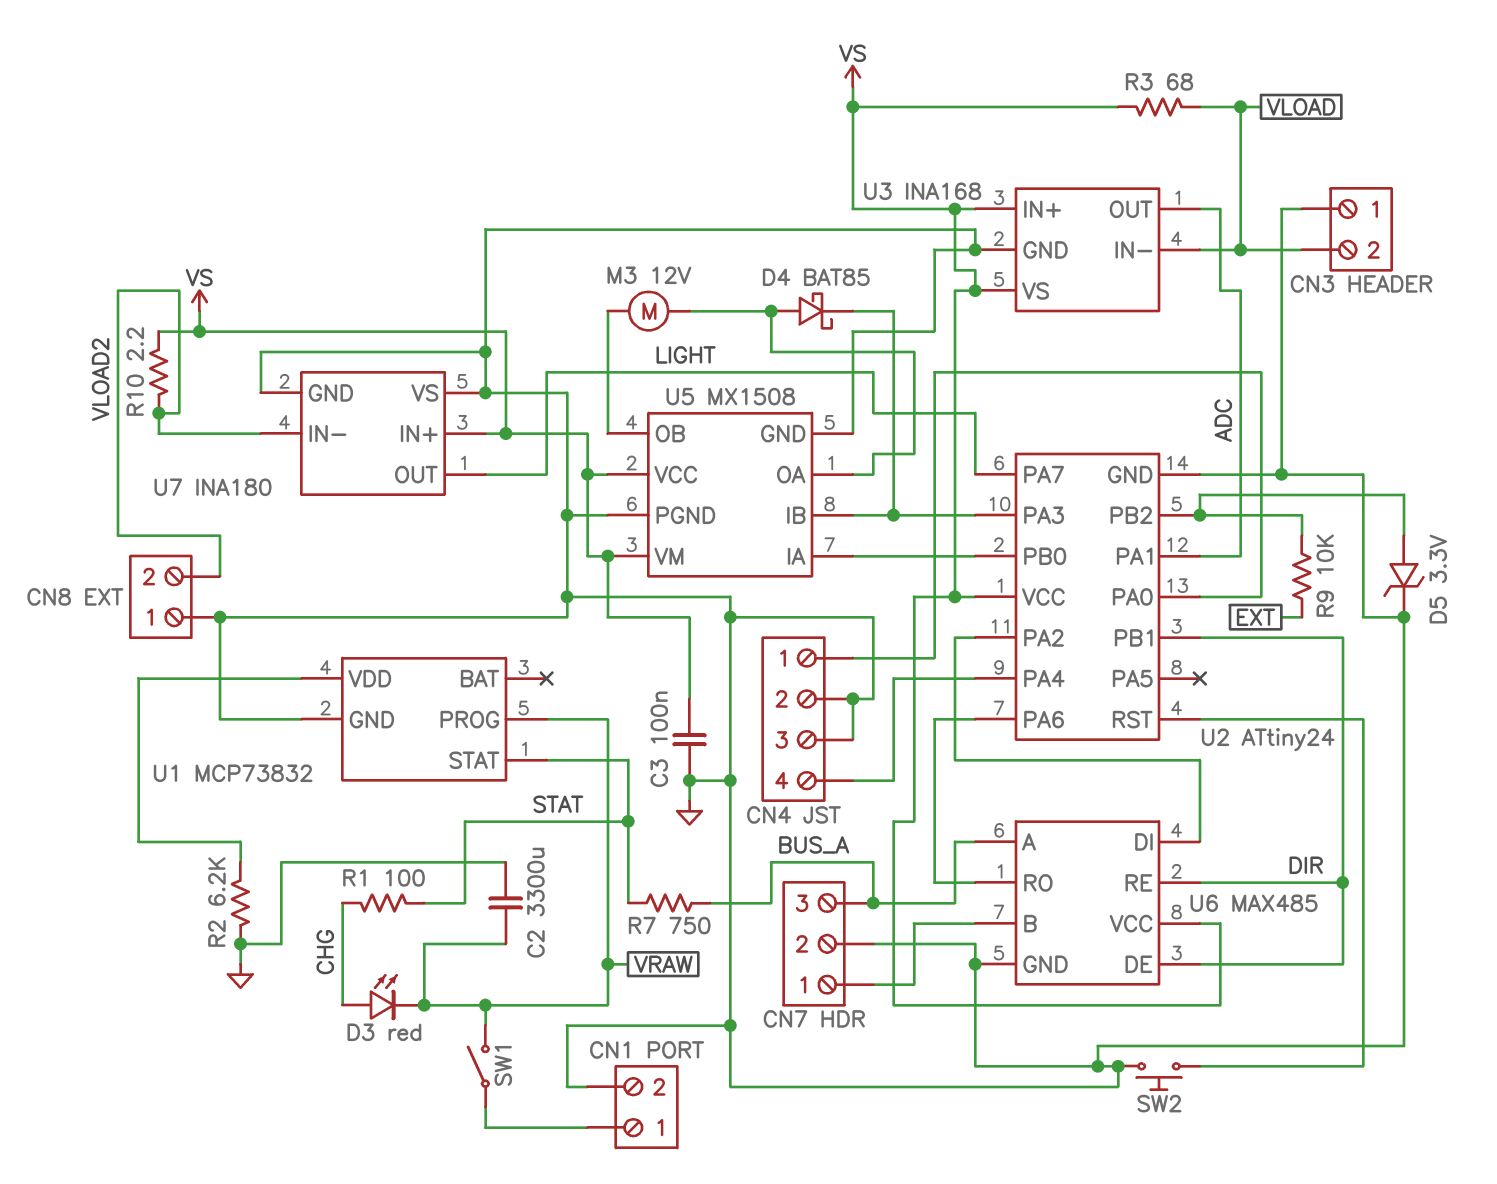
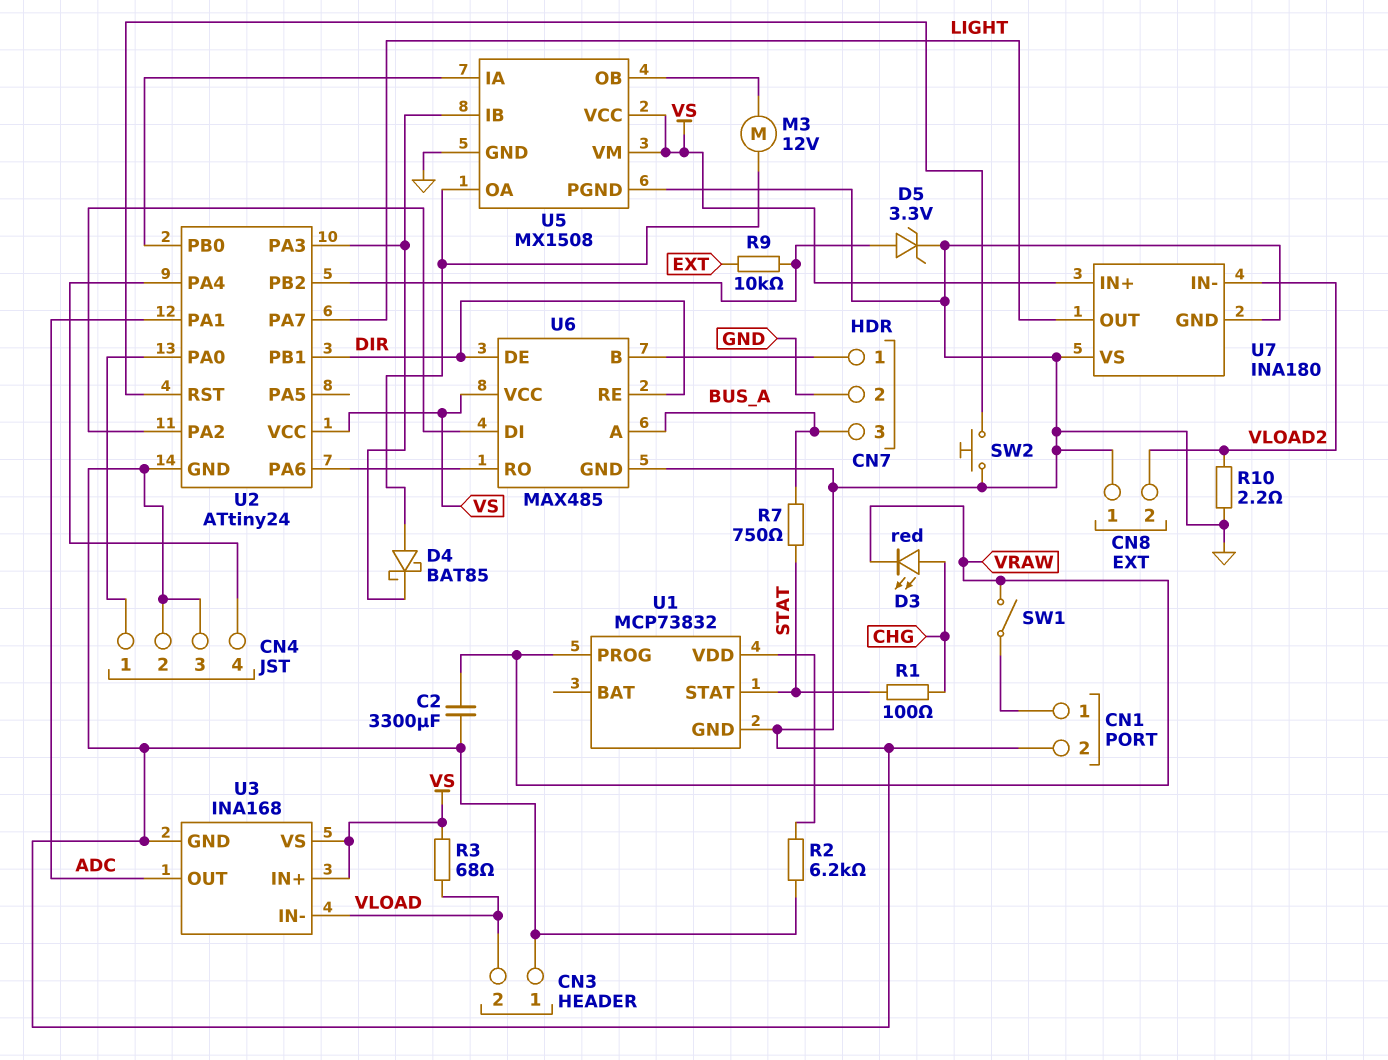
C3: 100nF (GND, VS) -> none
R10: 2.2 (VLOAD2, VS) -> 2.2 (GND, VLOAD2)

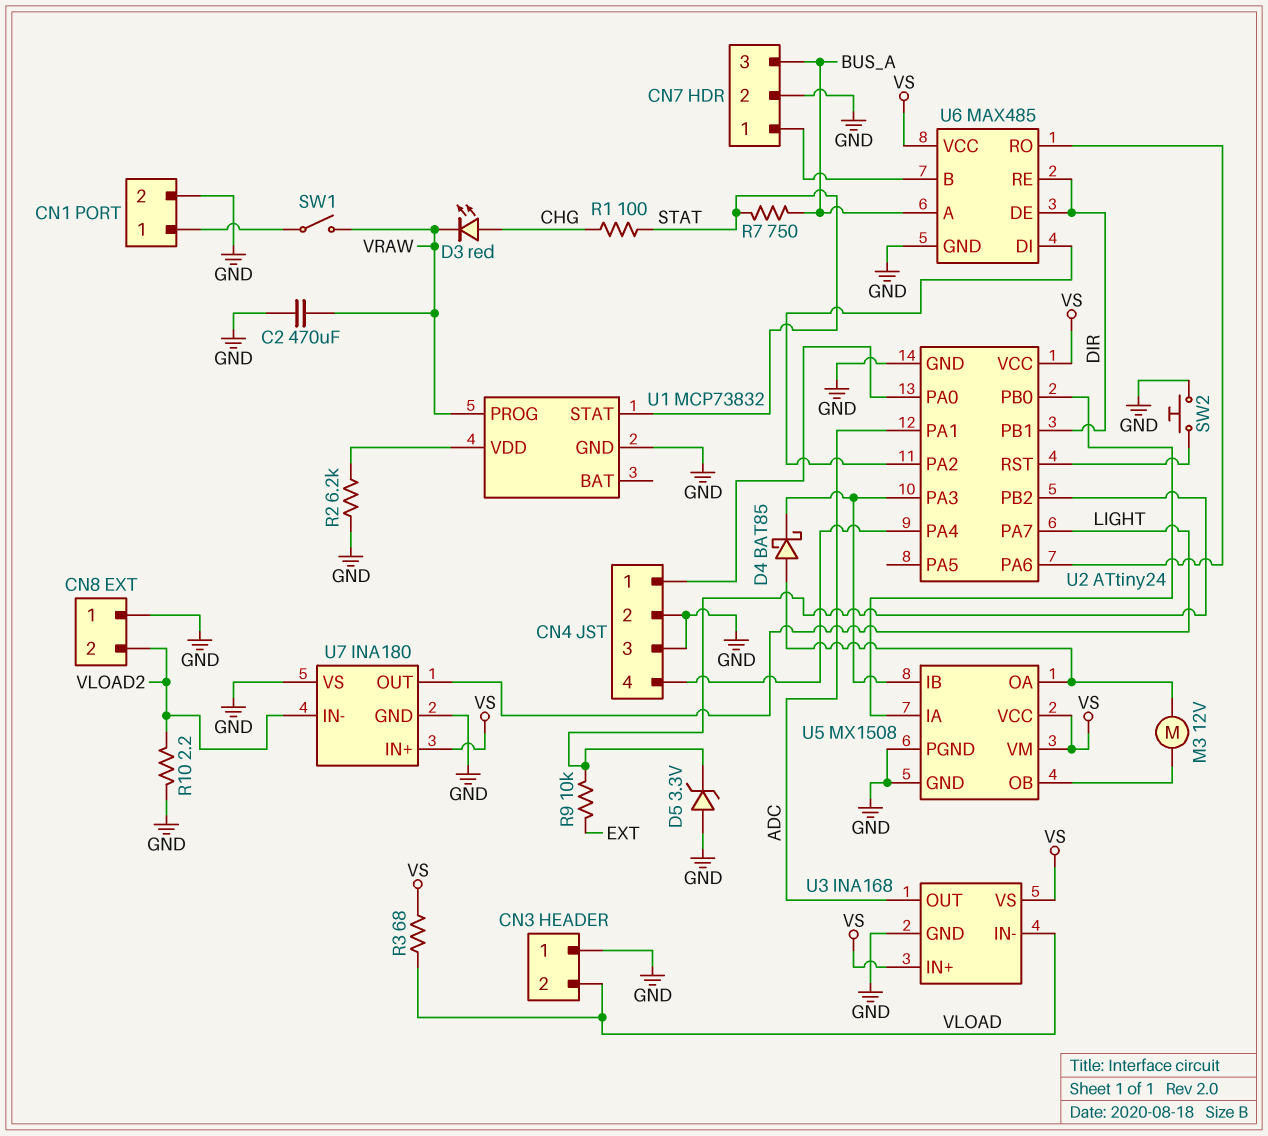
C2: 3300uF (GND, VRAW) -> 470uF (GND, VRAW)
D5: zener 3.3V (A U2/PB2, K GND) -> zener 3.3V (A GND, K U2/PB2)

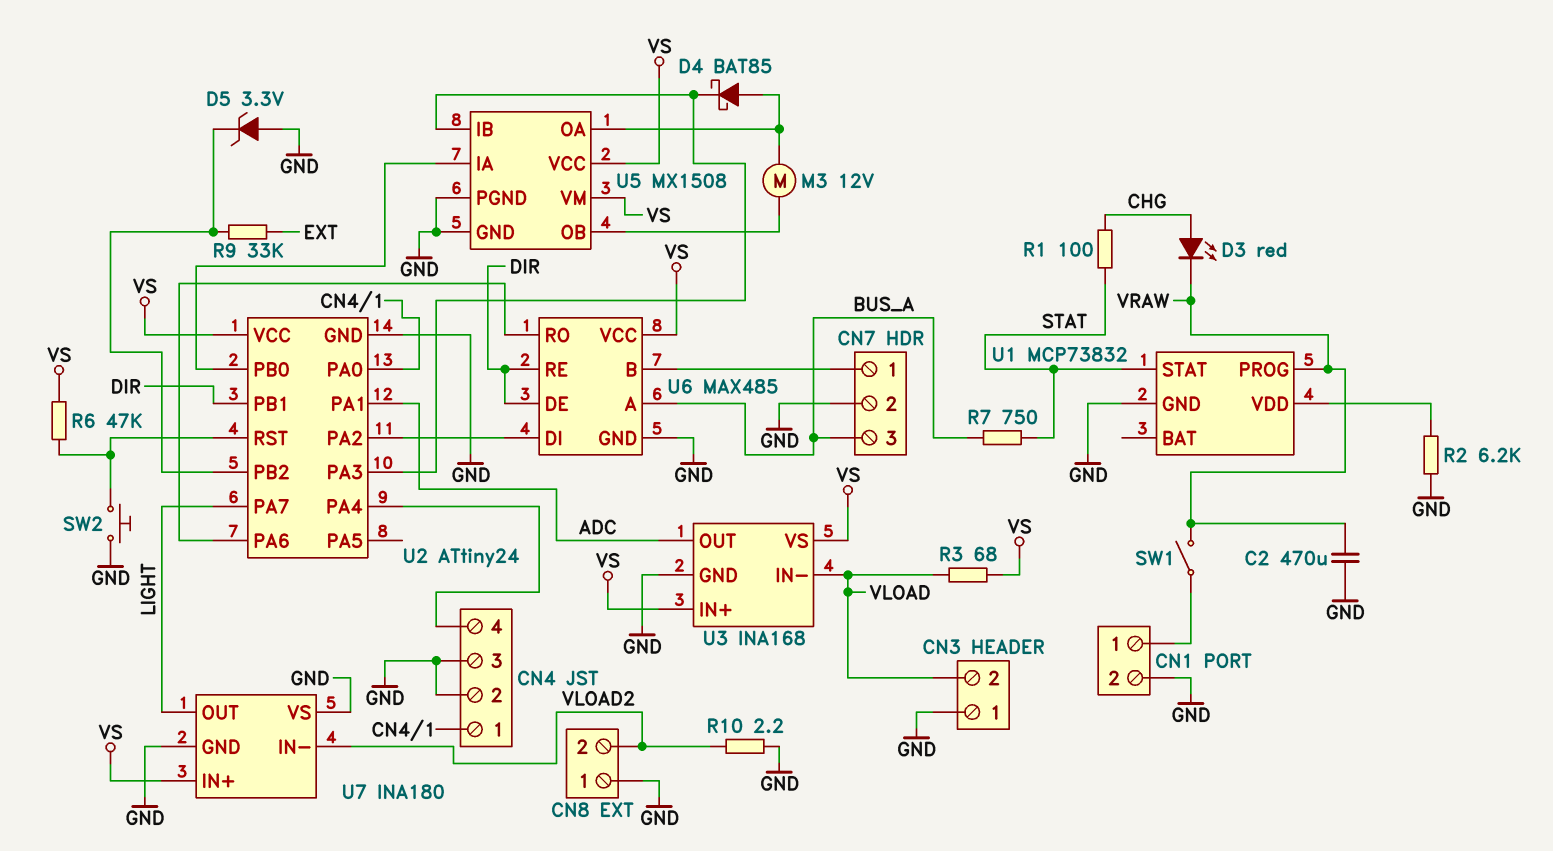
R6: none -> 47k (U2/RST, VS)
R9: 10k (EXT, U2/PB2) -> 33k (EXT, U2/PB2)

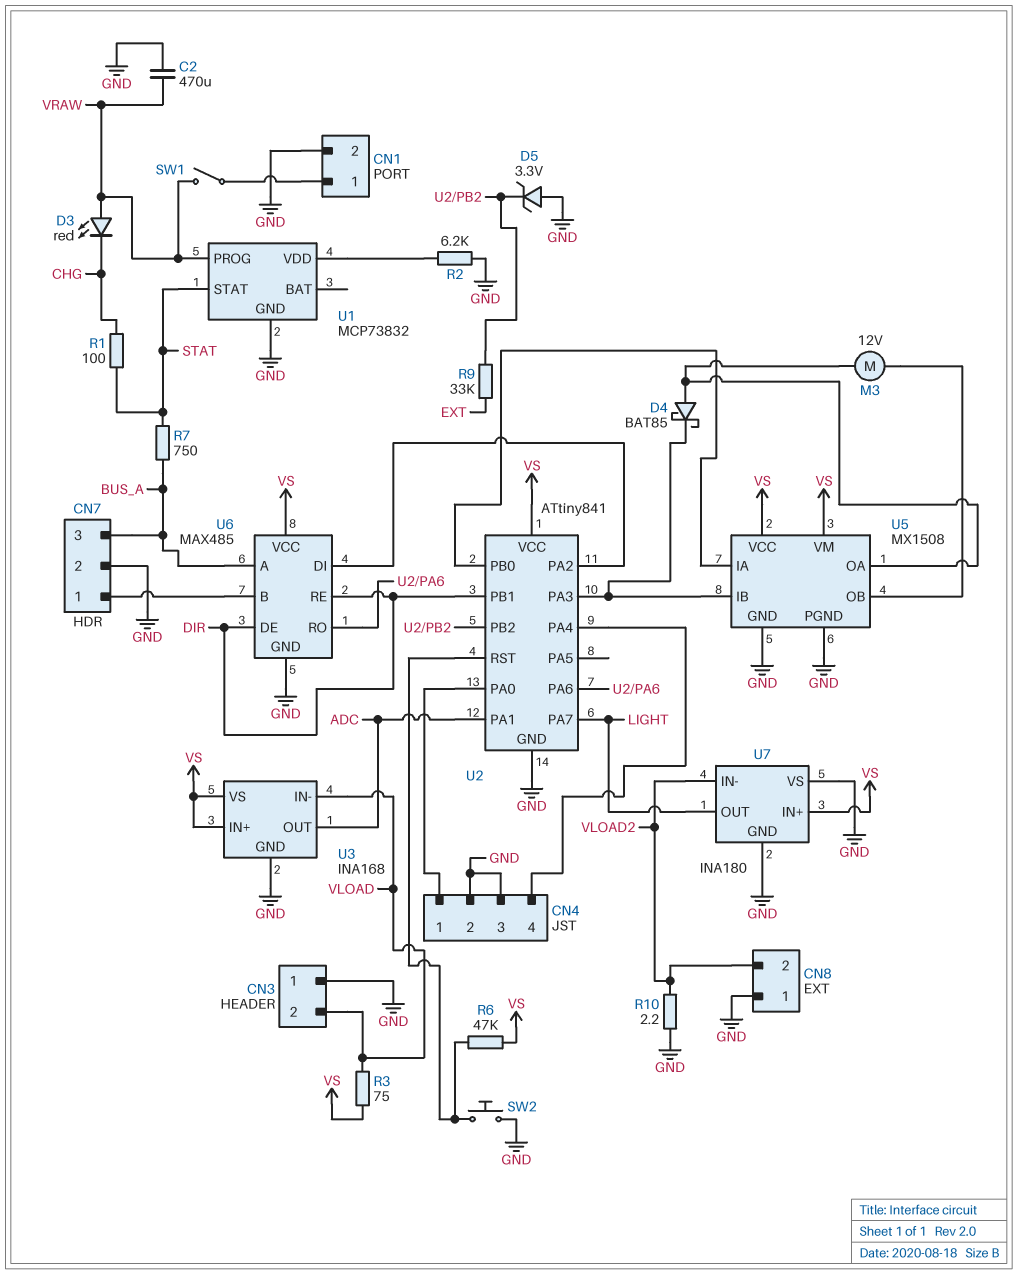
D3: LED red (A CHG, K VRAW) -> LED red (A VRAW, K CHG)
R3: 68 (VLOAD, VS) -> 75 (VLOAD, VS)
U2: ATtiny24 -> ATtiny841

